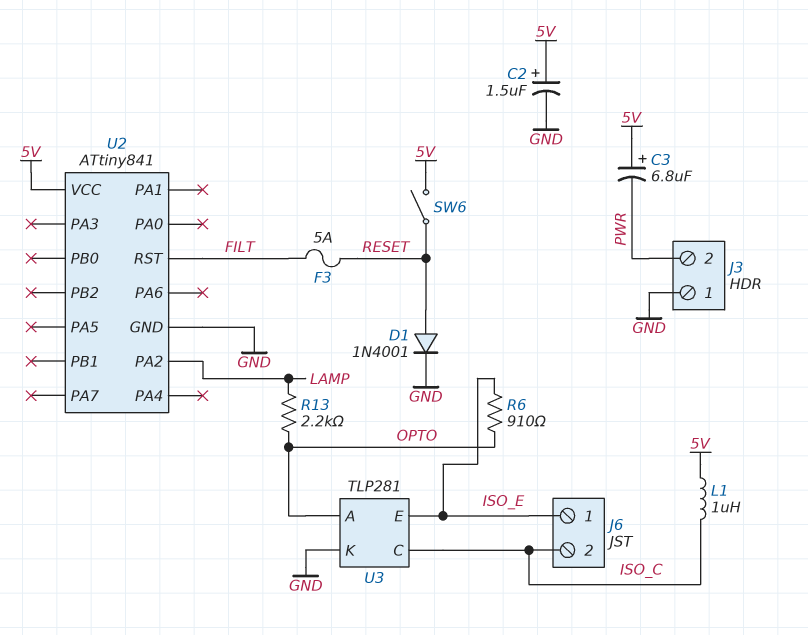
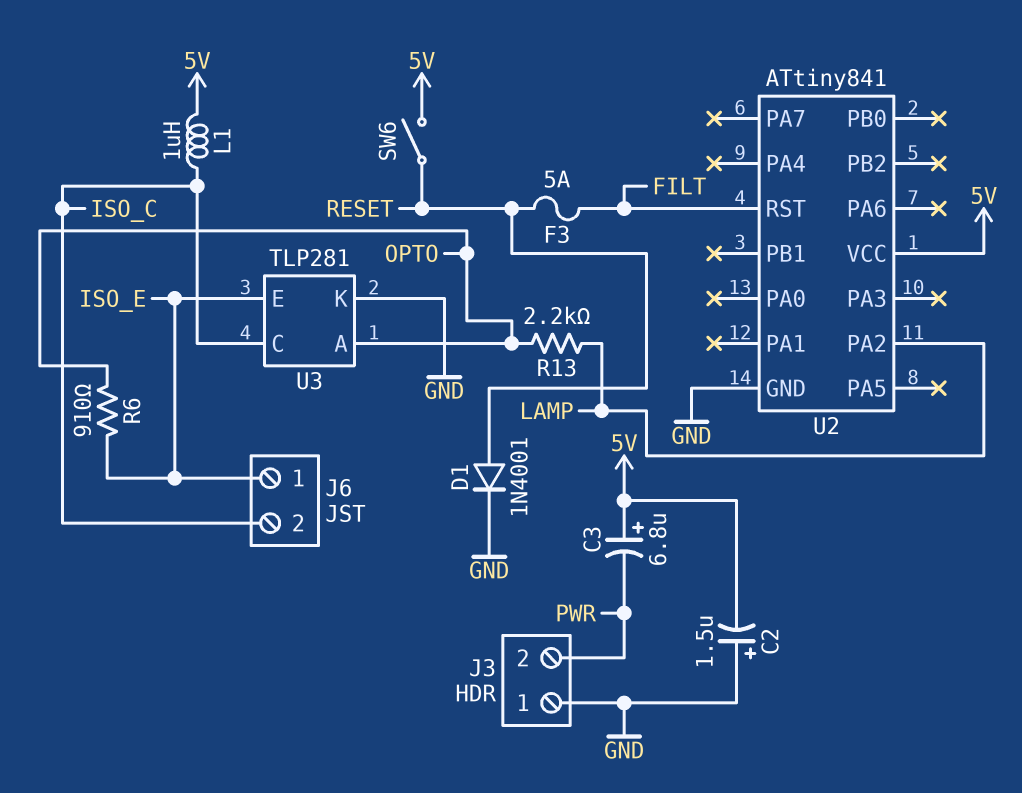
C2: 1.5uF (plus 5V, minus GND) -> 1.5uF (plus GND, minus 5V)

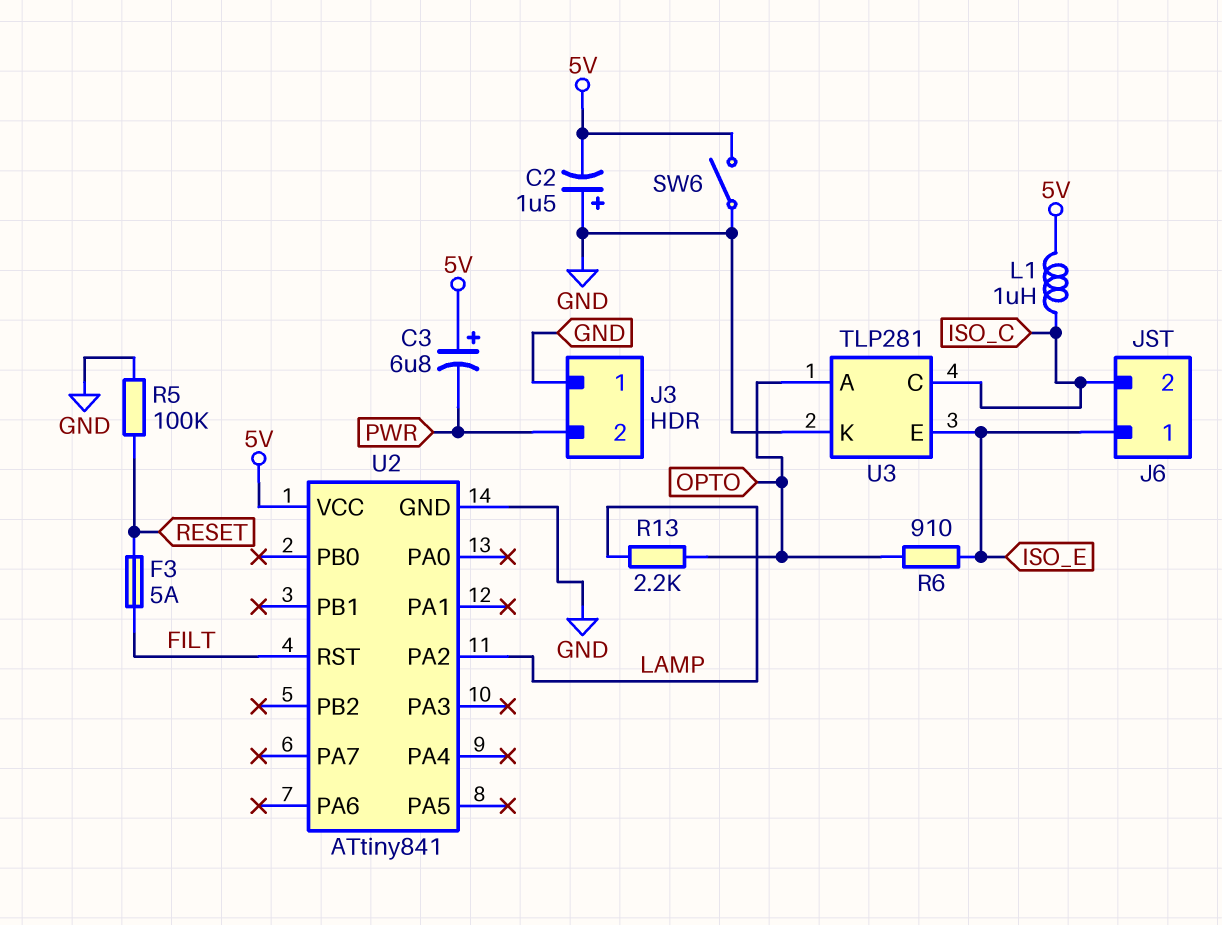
D1: diode 1N4001 (A RESET, K GND) -> none
R5: none -> 100k (GND, RESET)
SW6: switch (5V, RESET) -> switch (5V, GND)

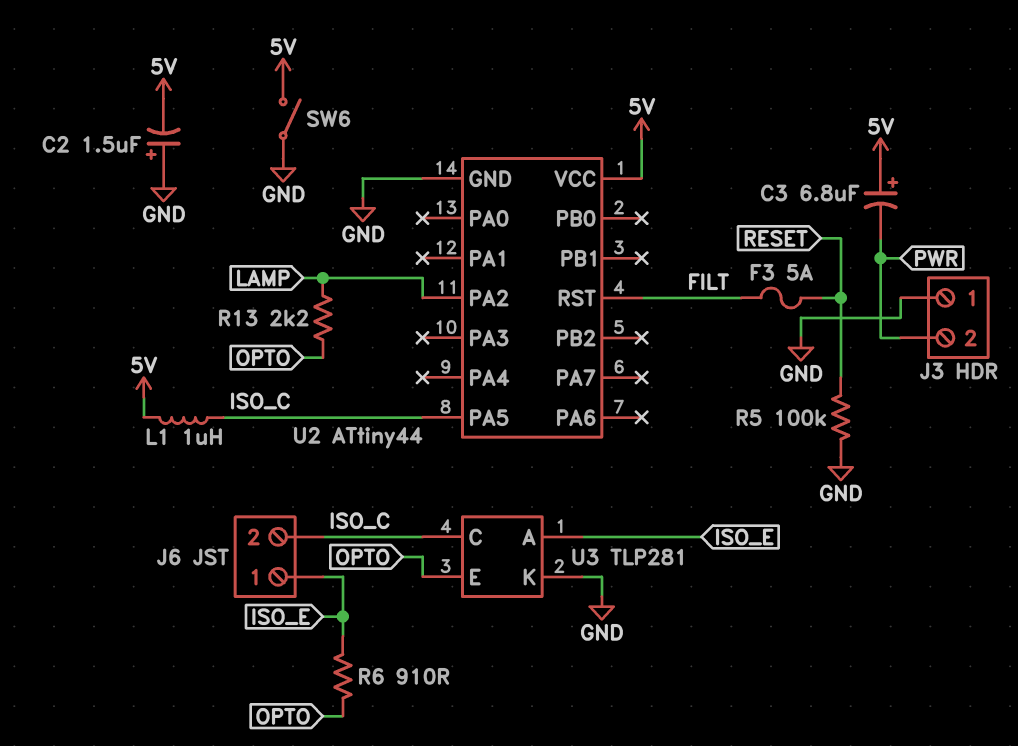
U2: ATtiny841 -> ATtiny44
U2 pin PA5: none -> ISO_C
U3 pin A: OPTO -> ISO_E
U3 pin E: ISO_E -> OPTO

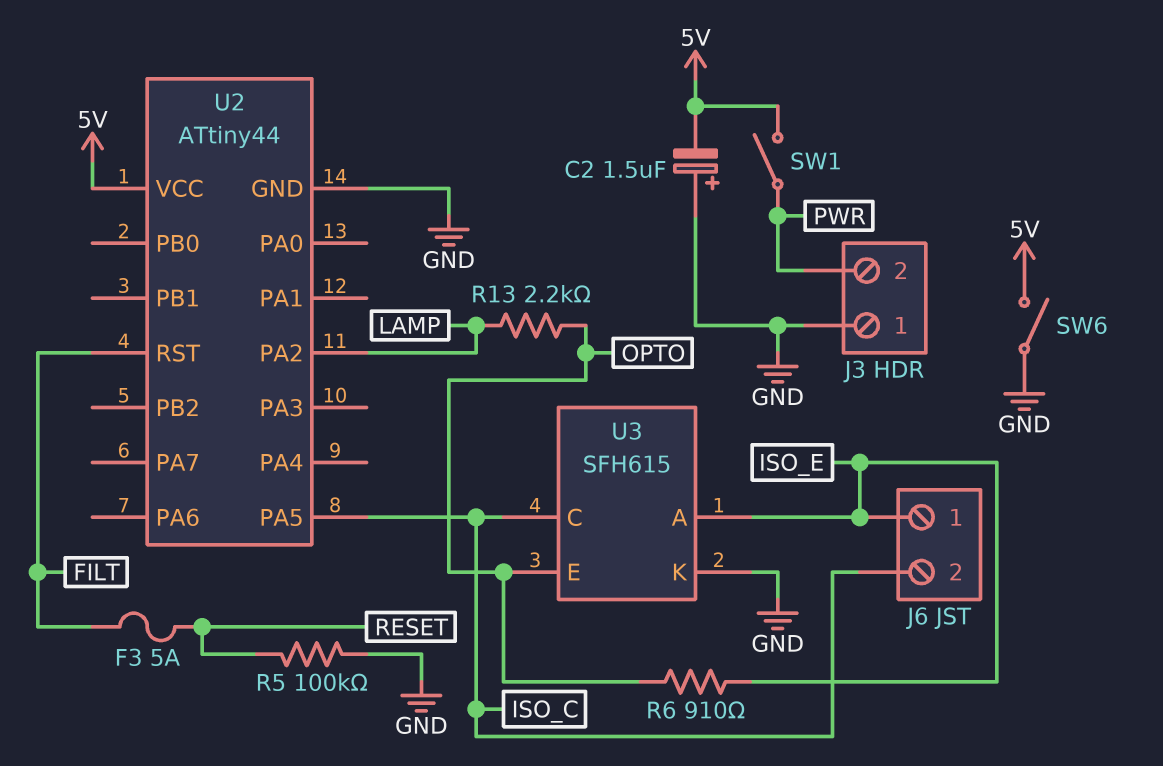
C3: 6.8uF (plus 5V, minus PWR) -> none
L1: 1uH (5V, ISO_C) -> none
SW1: none -> switch (5V, PWR)
U3: TLP281 -> SFH615

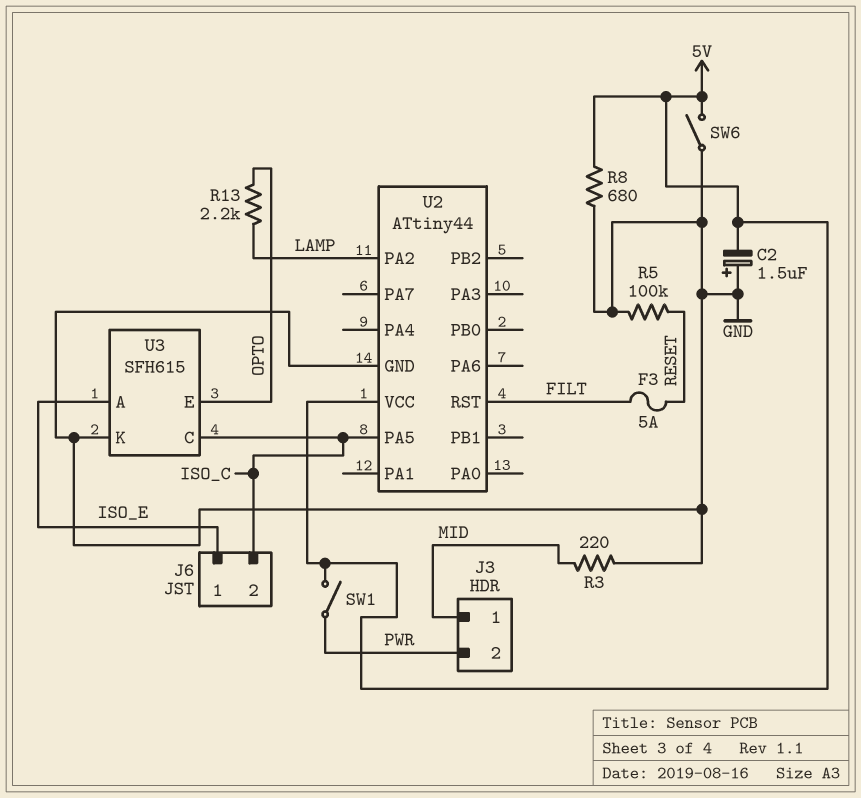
J3 pin 1: GND -> MID
R3: none -> 220 (GND, MID)
R6: 910 (ISO_E, OPTO) -> none
R8: none -> 680 (5V, GND)

